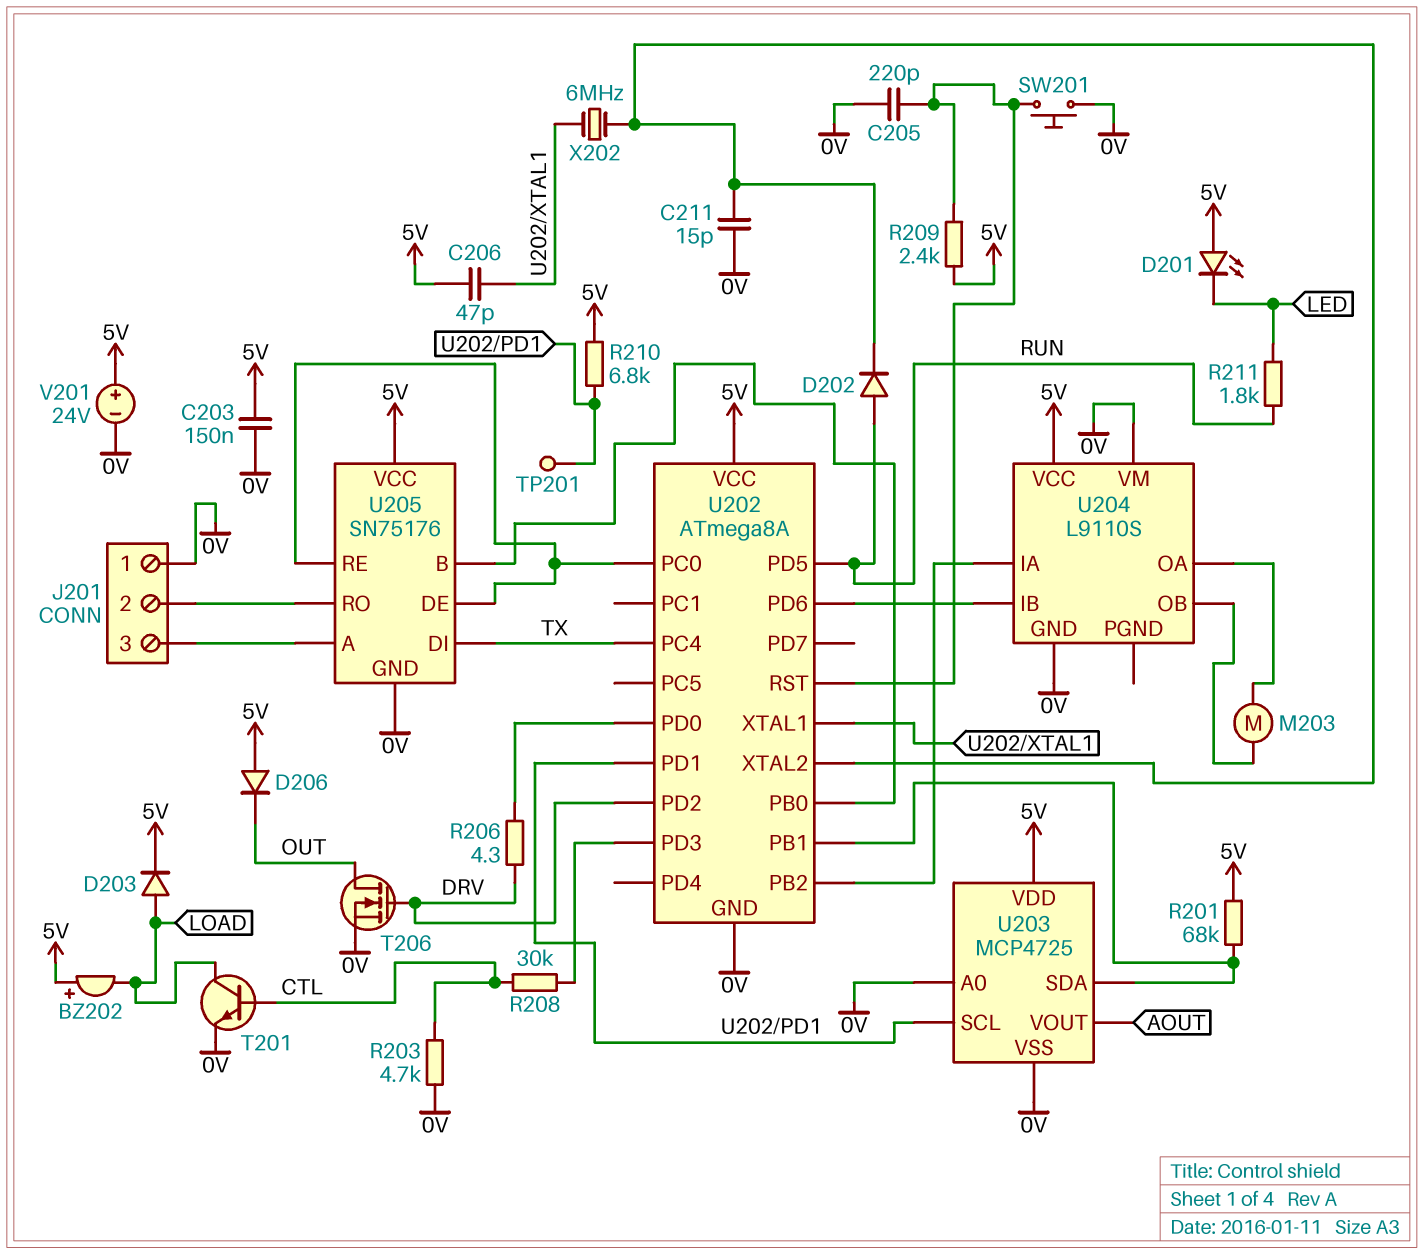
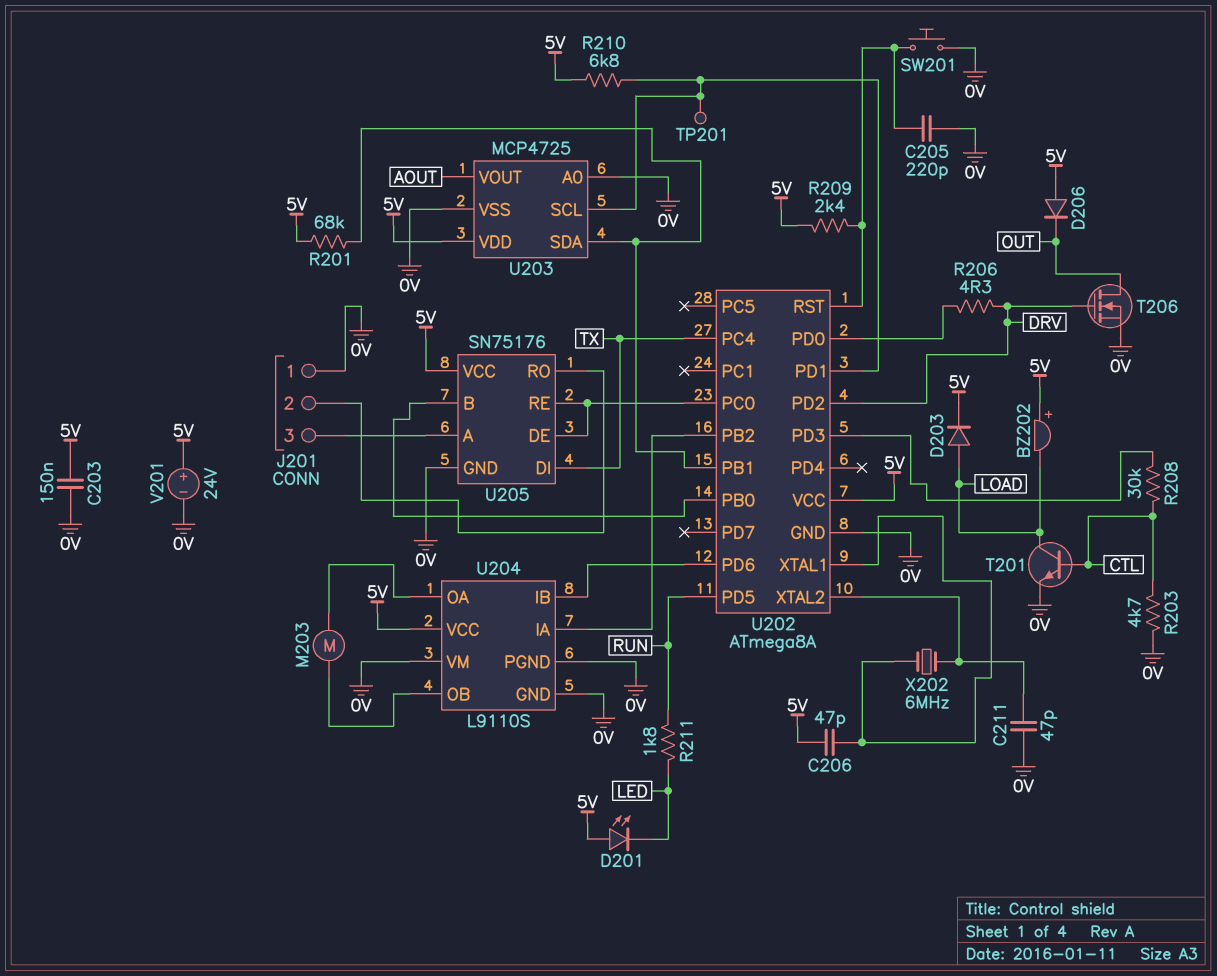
C211: 15pF (0V, U202/XTAL2) -> 47pF (0V, U202/XTAL2)
D202: diode (A RUN, K U202/XTAL2) -> none
U204 pin PGND: none -> 0V

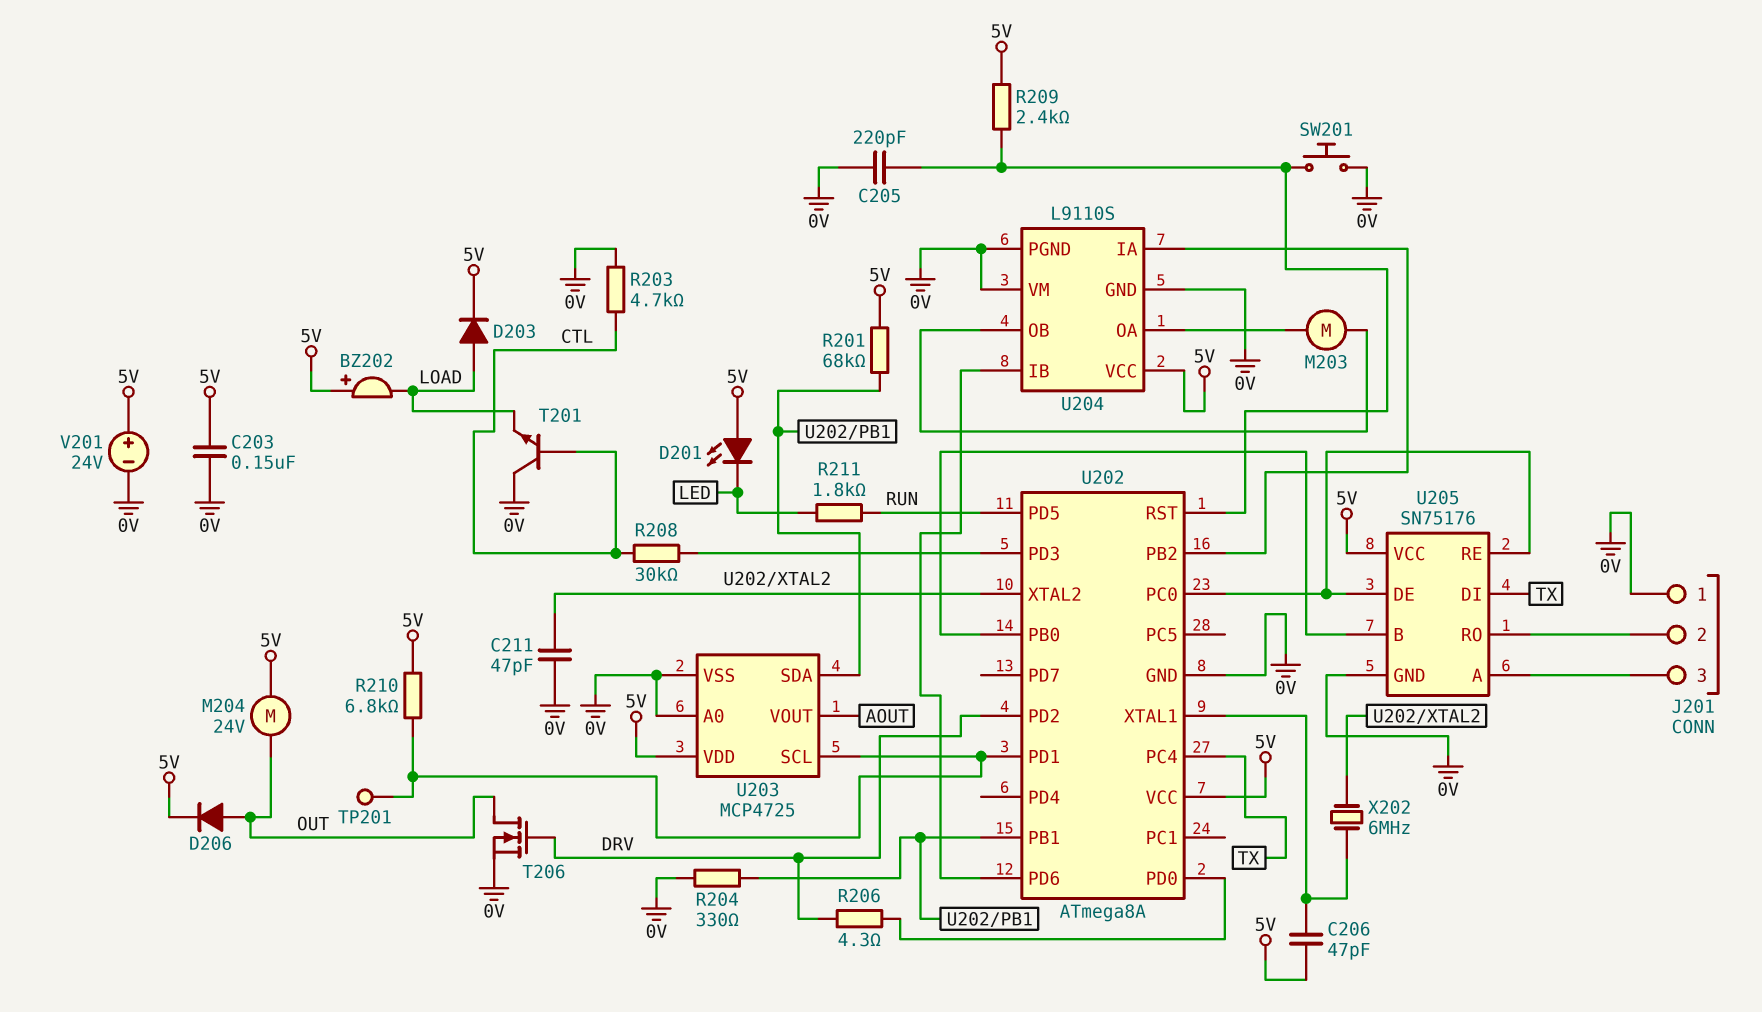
D206: diode (A 5V, K OUT) -> diode (A OUT, K 5V)
M204: none -> motor 24V (5V, OUT)
R204: none -> 330 (0V, U202/PB1)
T201: NPN (B CTL, C LOAD, E 0V) -> NPN (B CTL, C 0V, E LOAD)

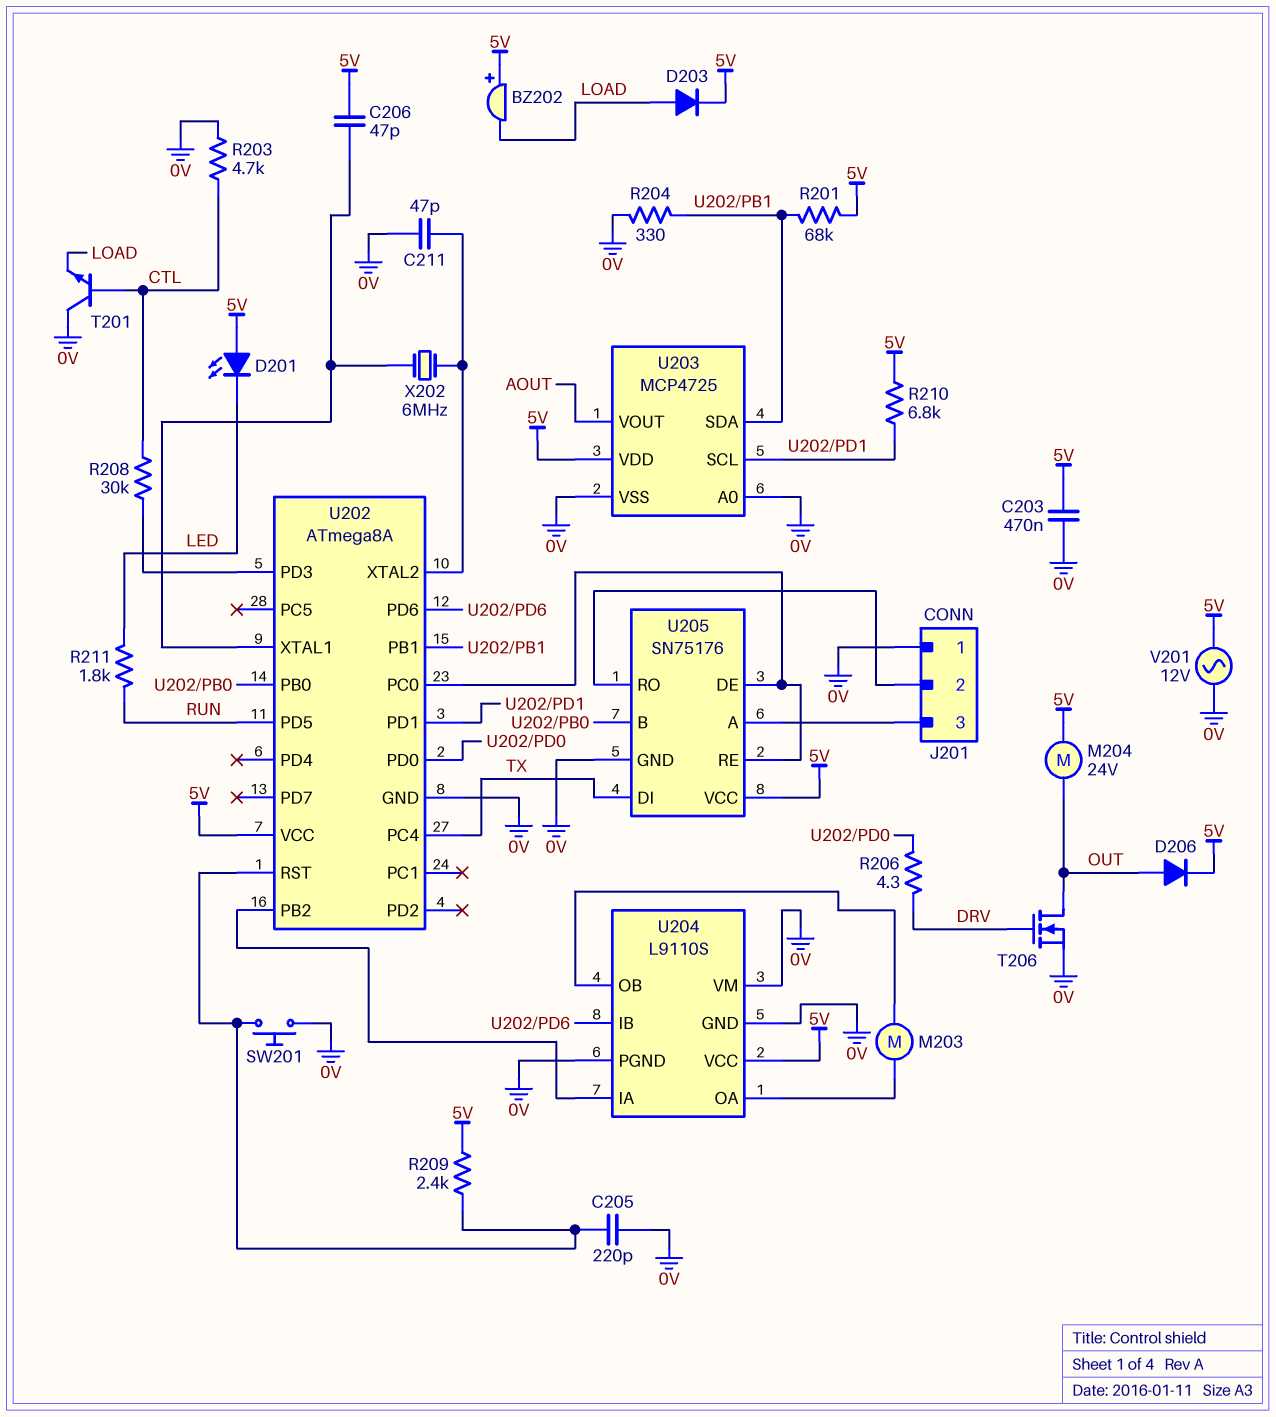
C203: 150nF (0V, 5V) -> 470nF (0V, 5V)
TP201: test point (U202/PD1) -> none
U202 pin PD2: DRV -> none
V201: 24V (plus 5V, minus 0V) -> AC 12V (0V, 5V)

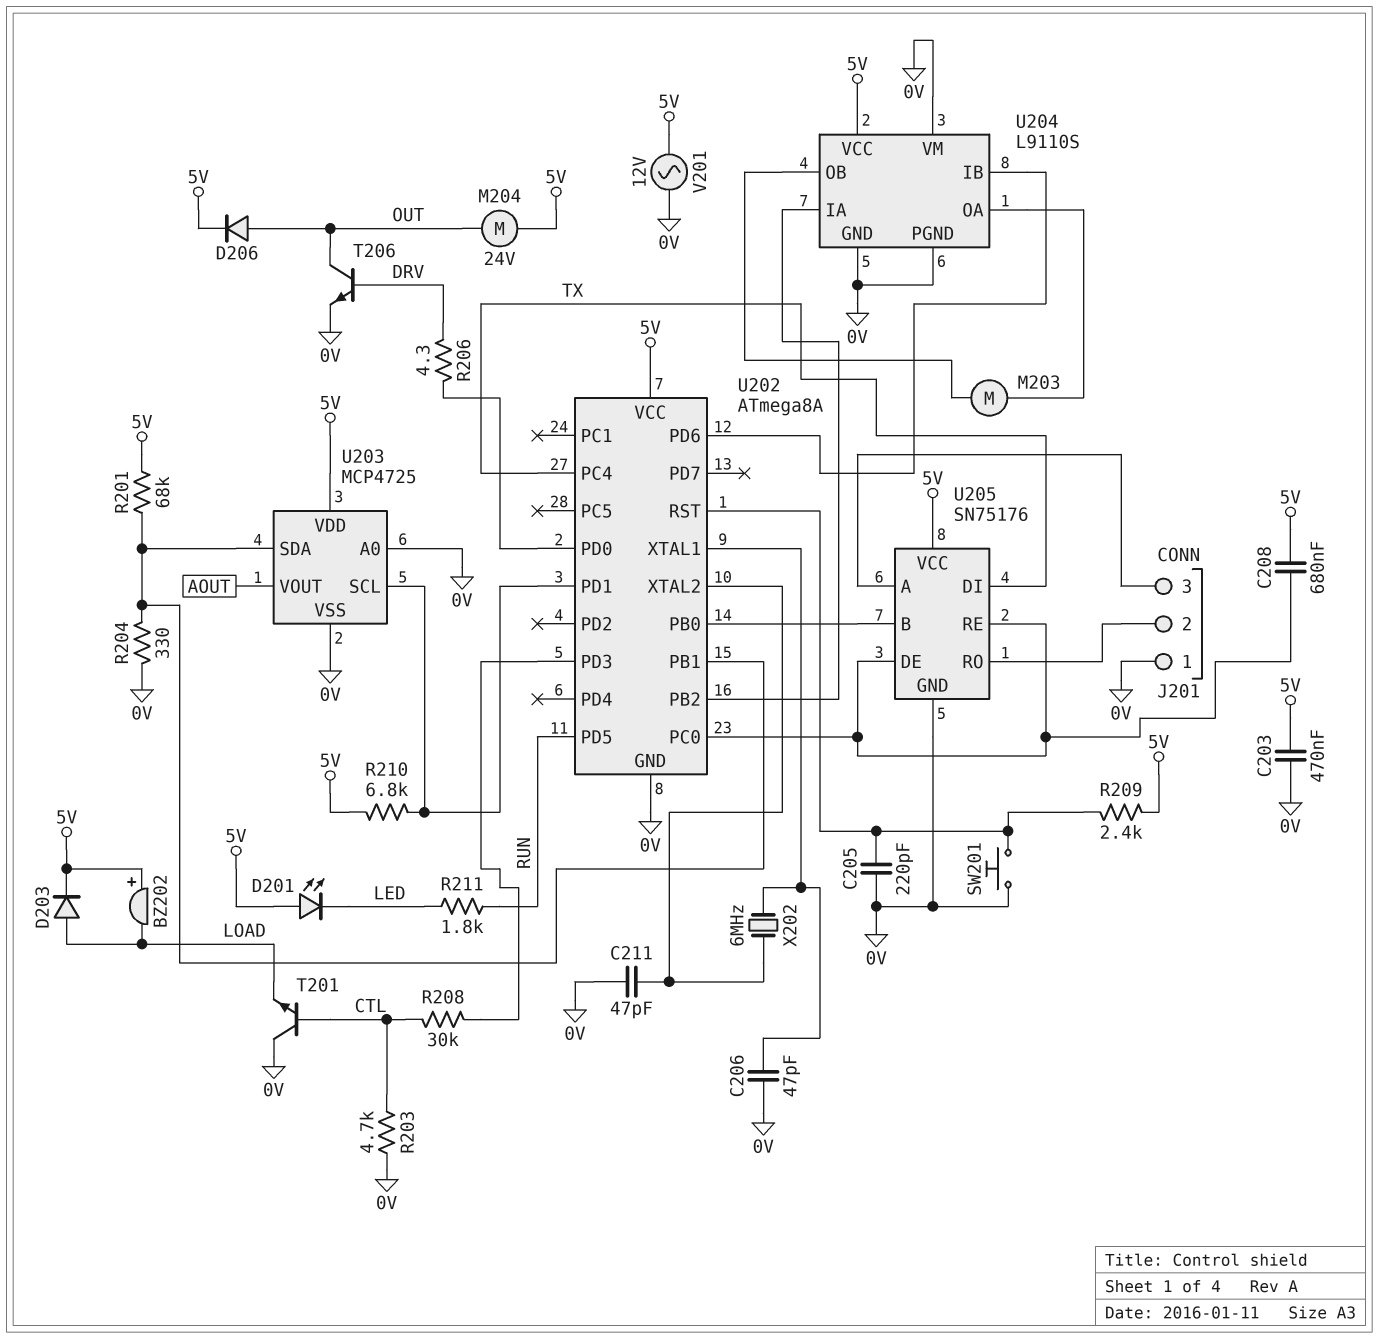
C206: 47pF (5V, U202/XTAL1) -> 47pF (0V, U202/XTAL1)
C208: none -> 680nF (5V, U202/PC0)
T206: NMOS (G DRV, D OUT, S 0V) -> NPN (B DRV, C OUT, E 0V)

